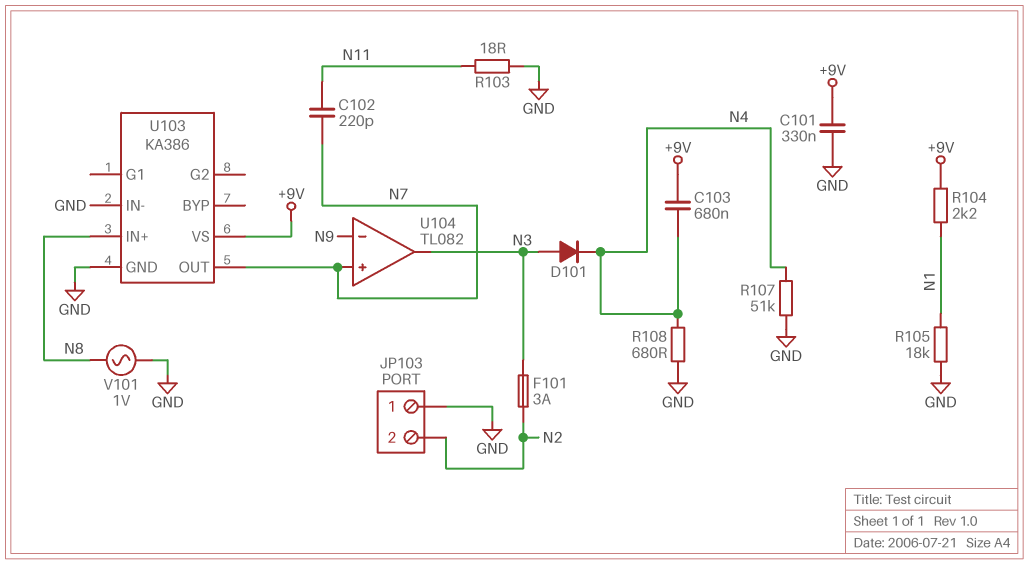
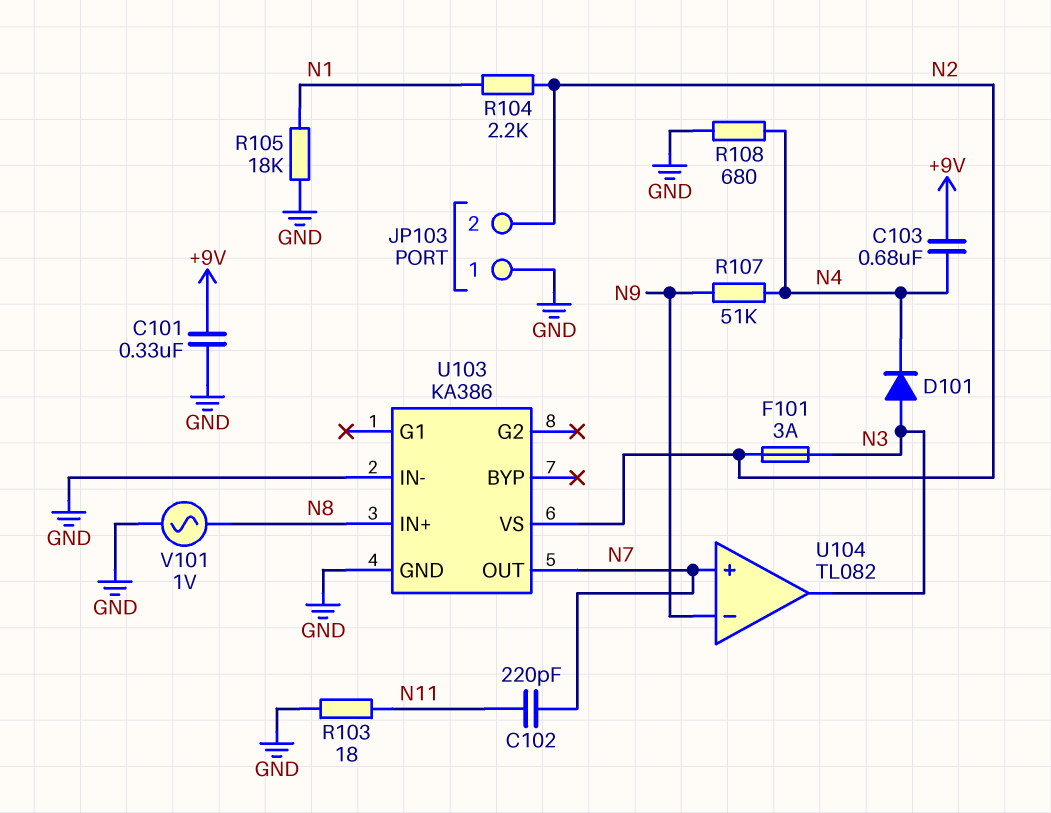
R104: 2.2k (+9V, N1) -> 2.2k (N1, N2)
R107: 51k (GND, N4) -> 51k (N4, N9)
U103 pin VS: +9V -> N2

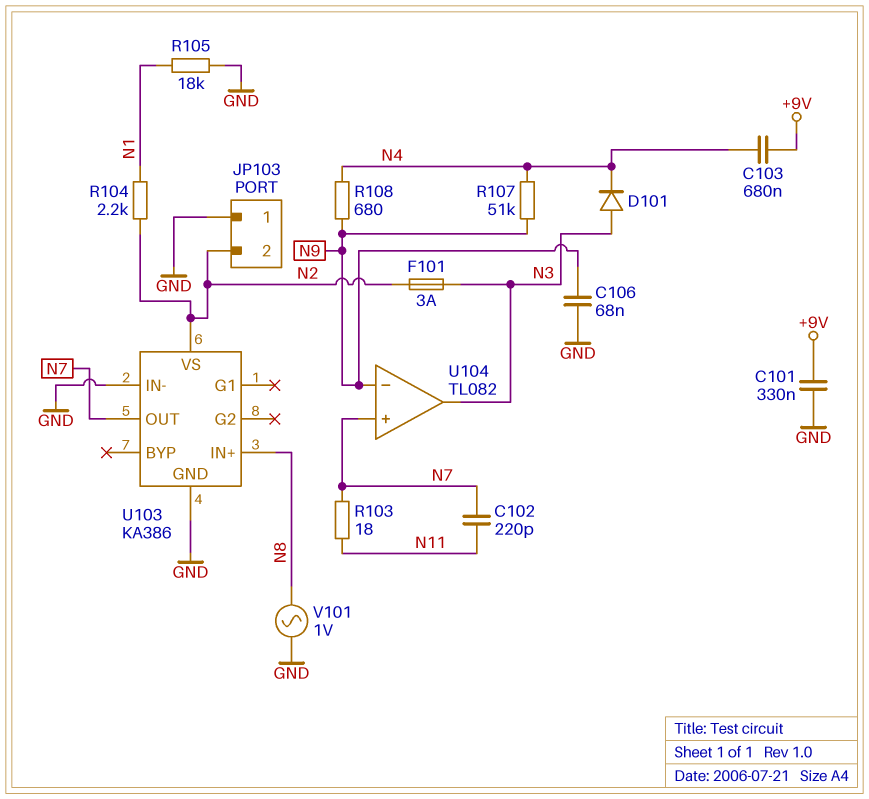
C106: none -> 68nF (GND, N9)
R103: 18 (GND, N11) -> 18 (N7, N11)
R108: 680 (GND, N4) -> 680 (N4, N9)

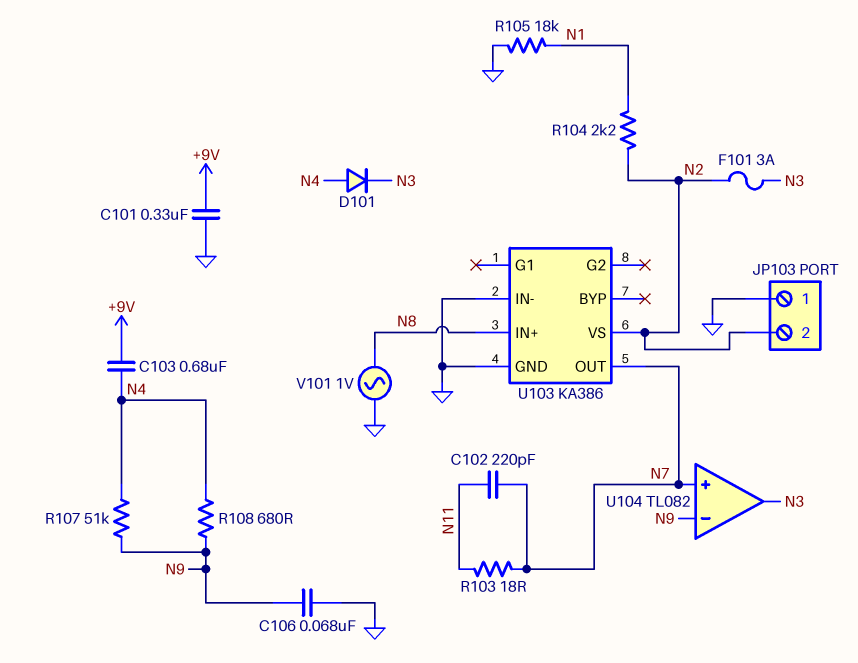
D101: diode (A N3, K N4) -> diode (A N4, K N3)

